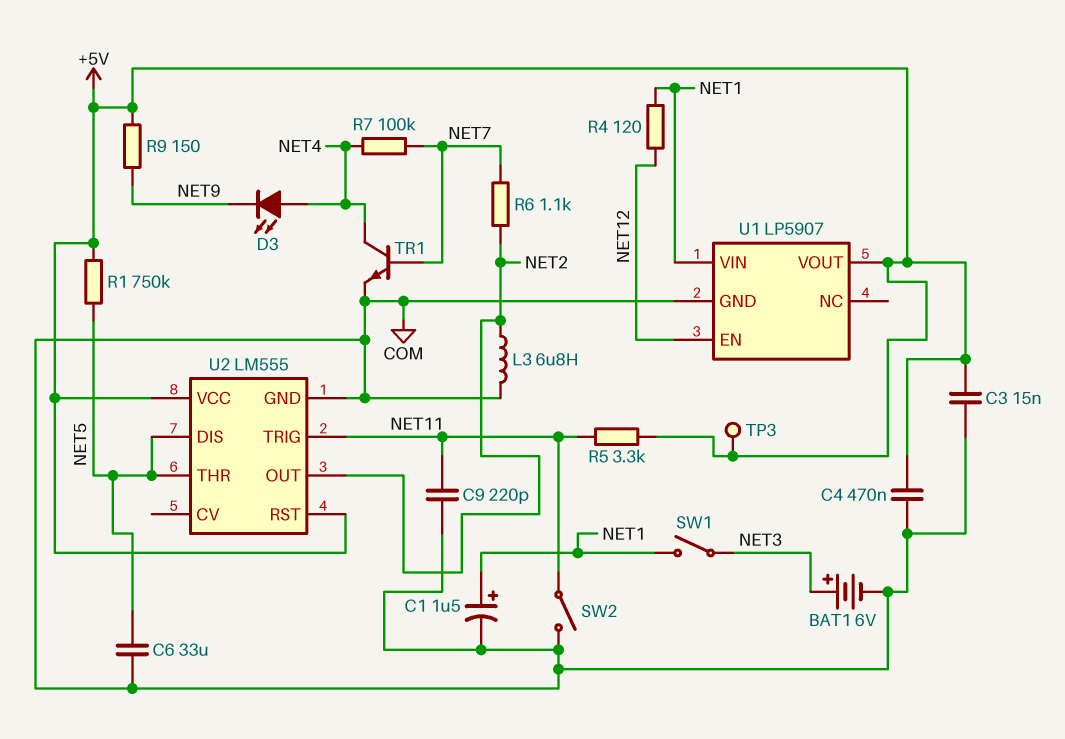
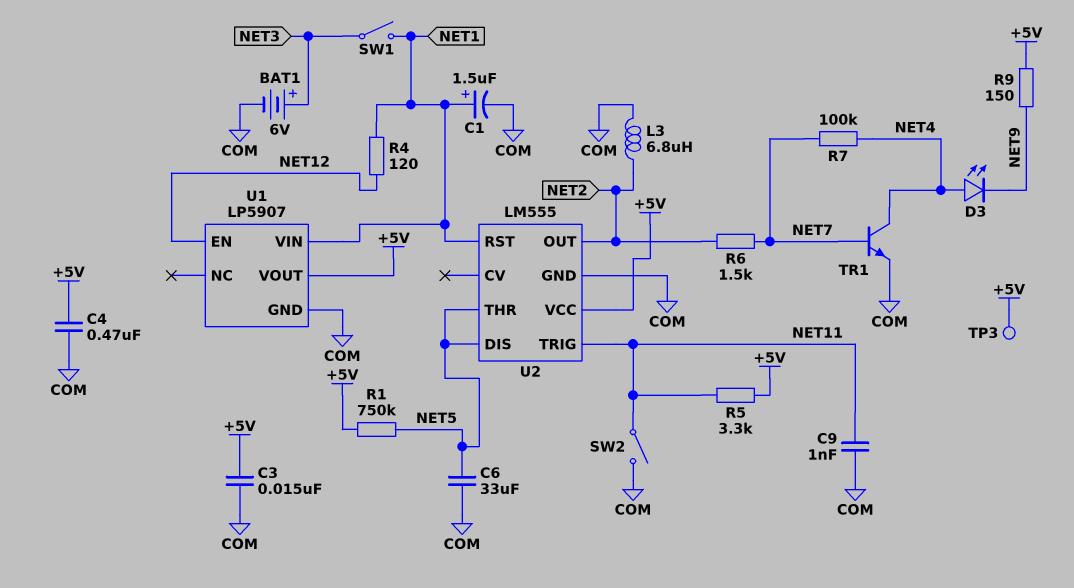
C9: 220pF (COM, NET11) -> 1nF (COM, NET11)
R6: 1.1k (NET2, NET7) -> 1.5k (NET2, NET7)
U2 pin RST: +5V -> NET1

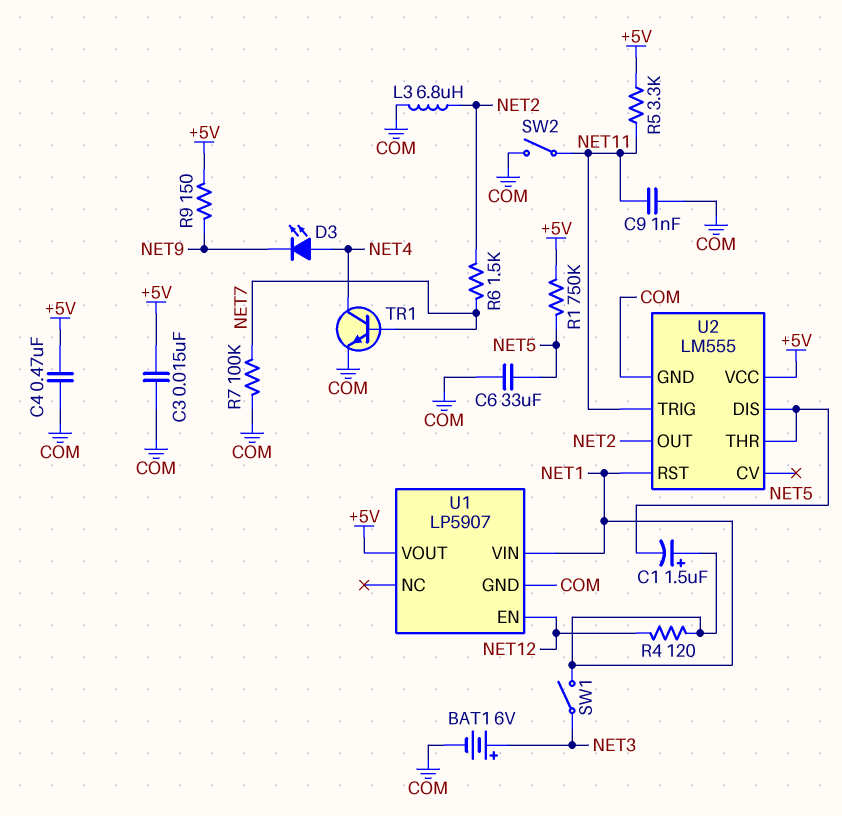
C1: 1.5uF (plus NET1, minus COM) -> 1.5uF (plus NET1, minus NET5)
R7: 100k (NET4, NET7) -> 100k (COM, NET7)
TP3: test point (+5V) -> none

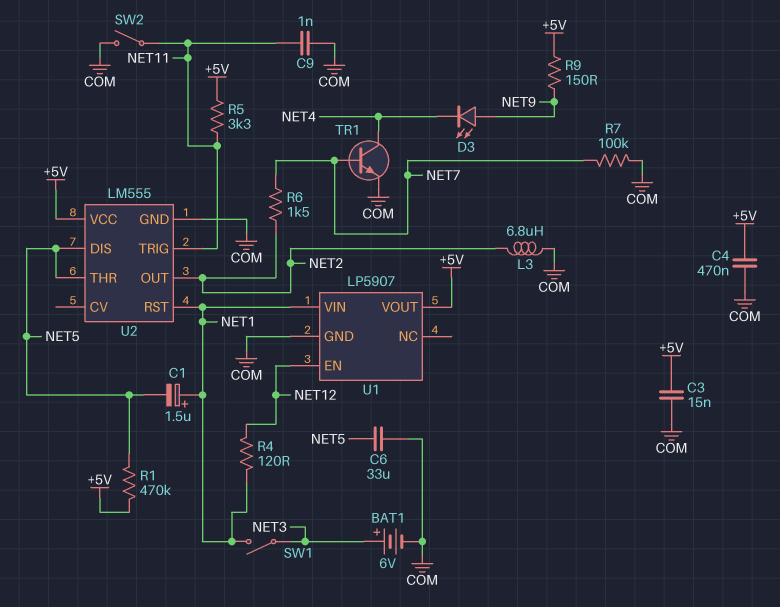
D3: LED (A NET4, K NET9) -> LED (A NET9, K NET4)
R1: 750k (+5V, NET5) -> 470k (+5V, NET5)

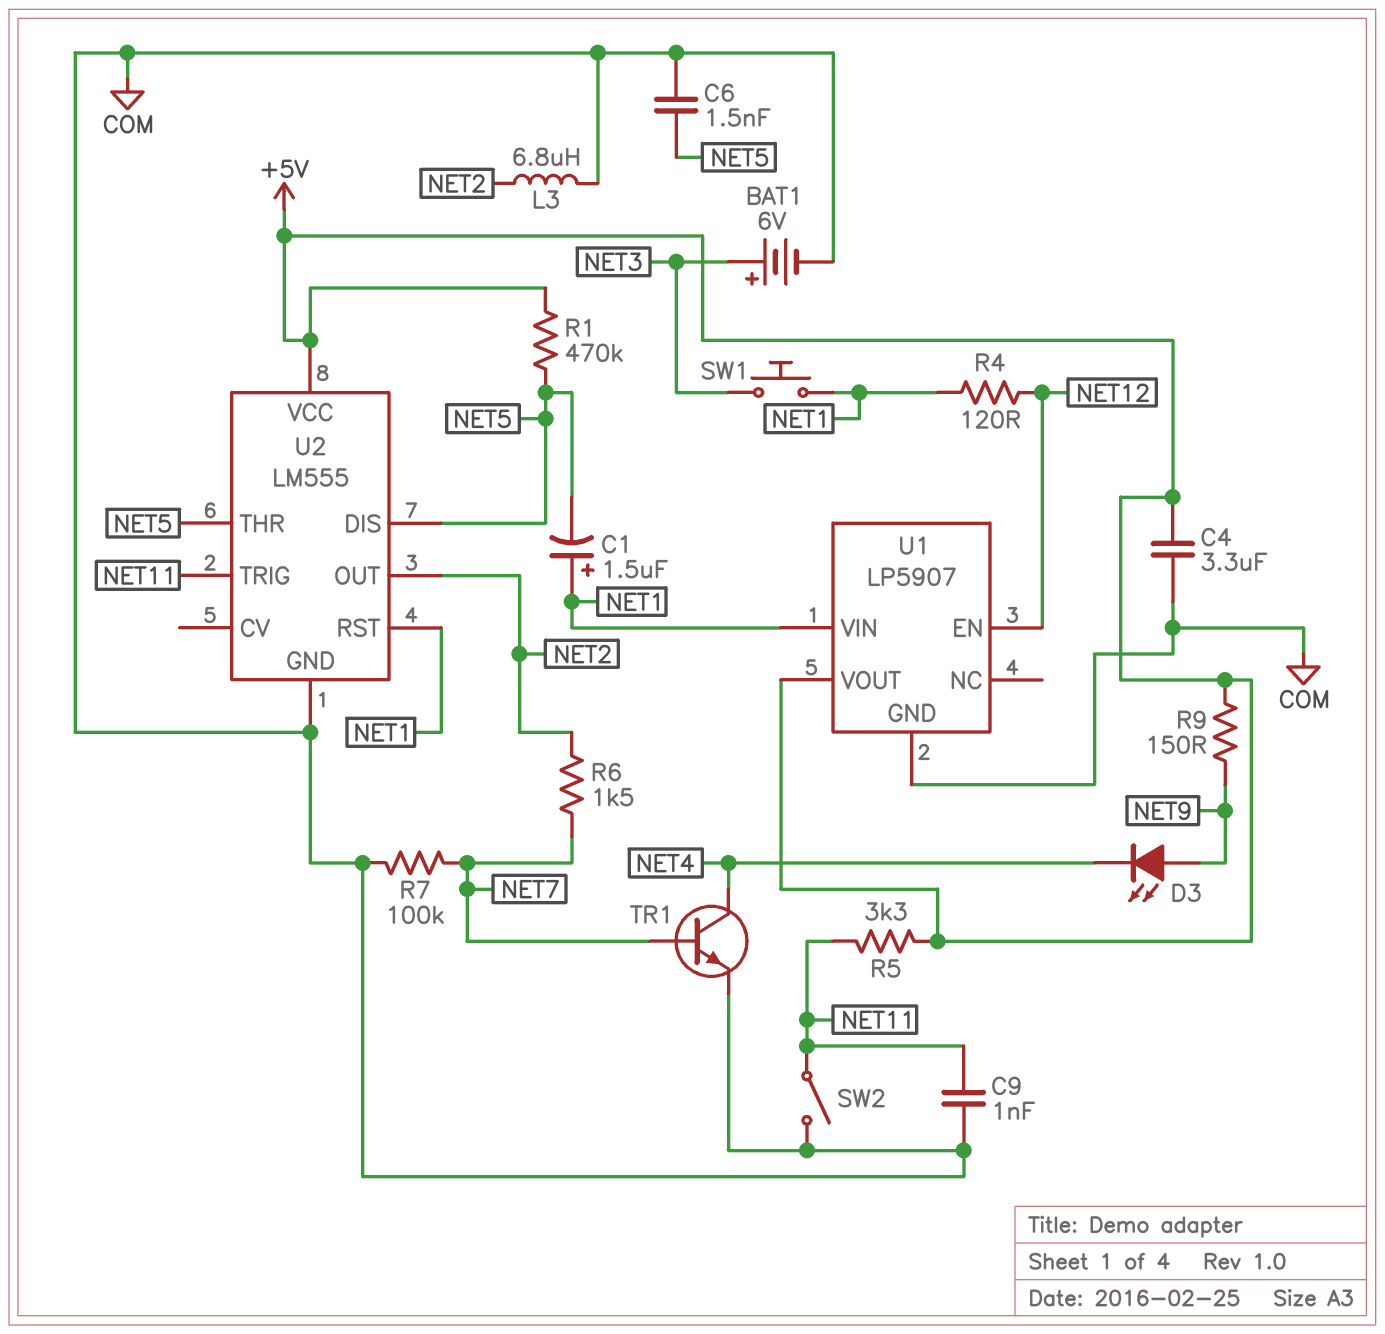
C3: 15nF (+5V, COM) -> none
C4: 470nF (+5V, COM) -> 3.3uF (+5V, COM)
C6: 33uF (COM, NET5) -> 1.5nF (COM, NET5)
SW1: switch (NET1, NET3) -> button (NET1, NET3)

